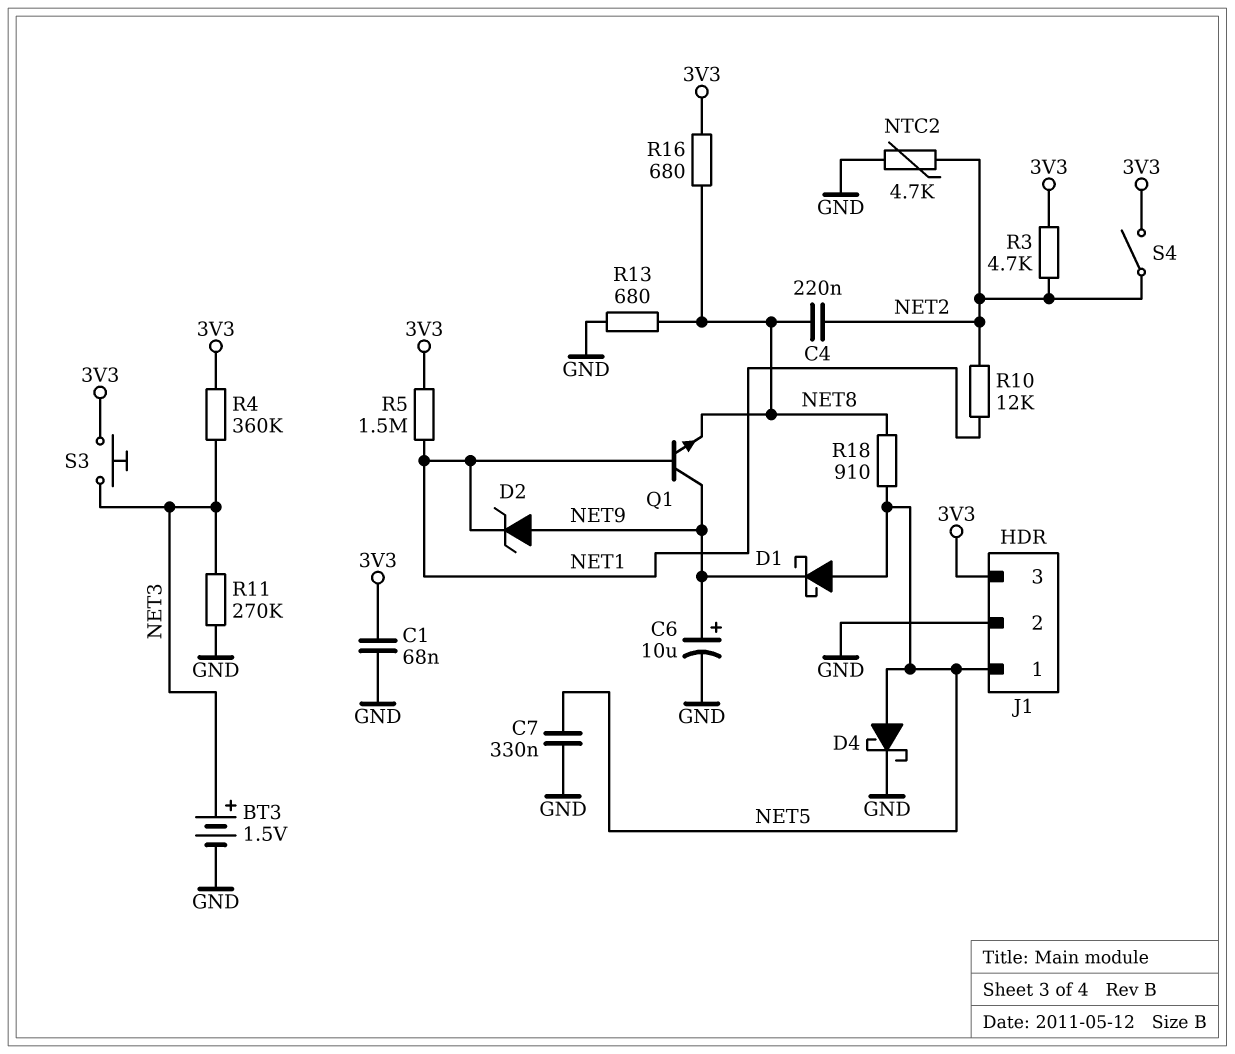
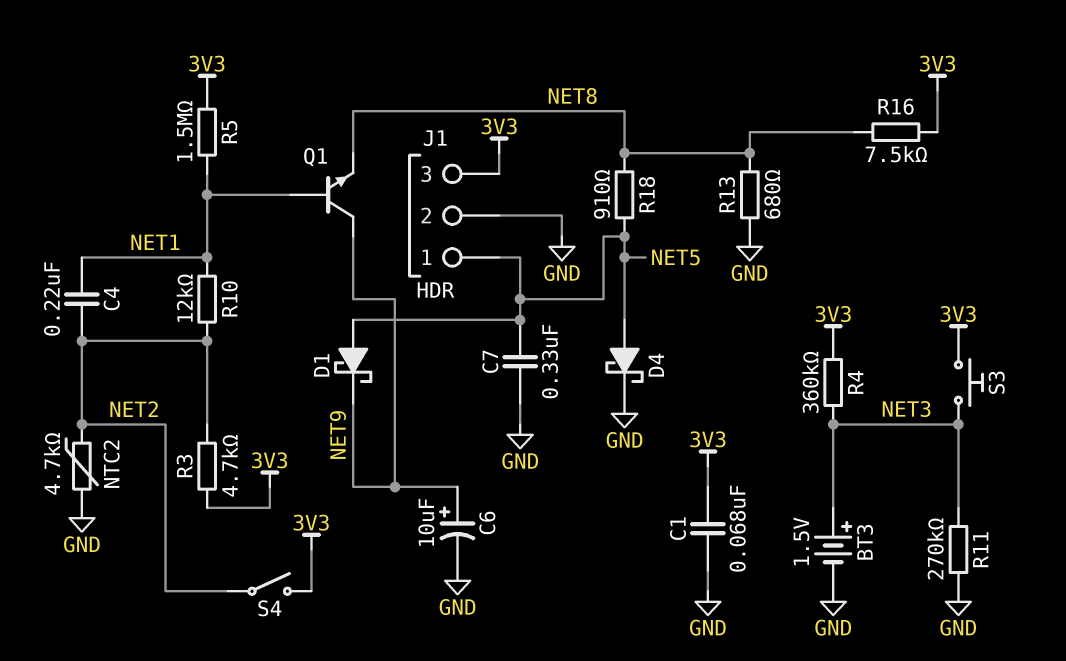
C4: 220nF (NET2, NET8) -> 220nF (NET1, NET2)
D2: zener (A NET9, K NET1) -> none
R16: 680 (3V3, NET8) -> 7.5k (3V3, NET8)

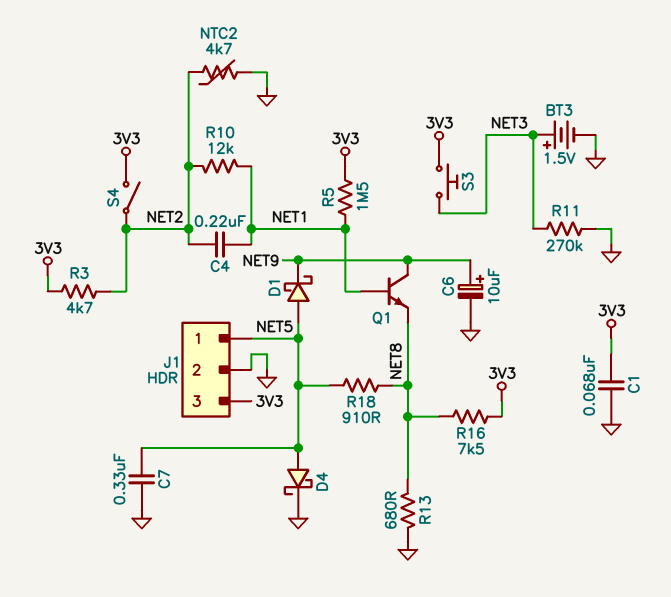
R4: 360k (3V3, NET3) -> none

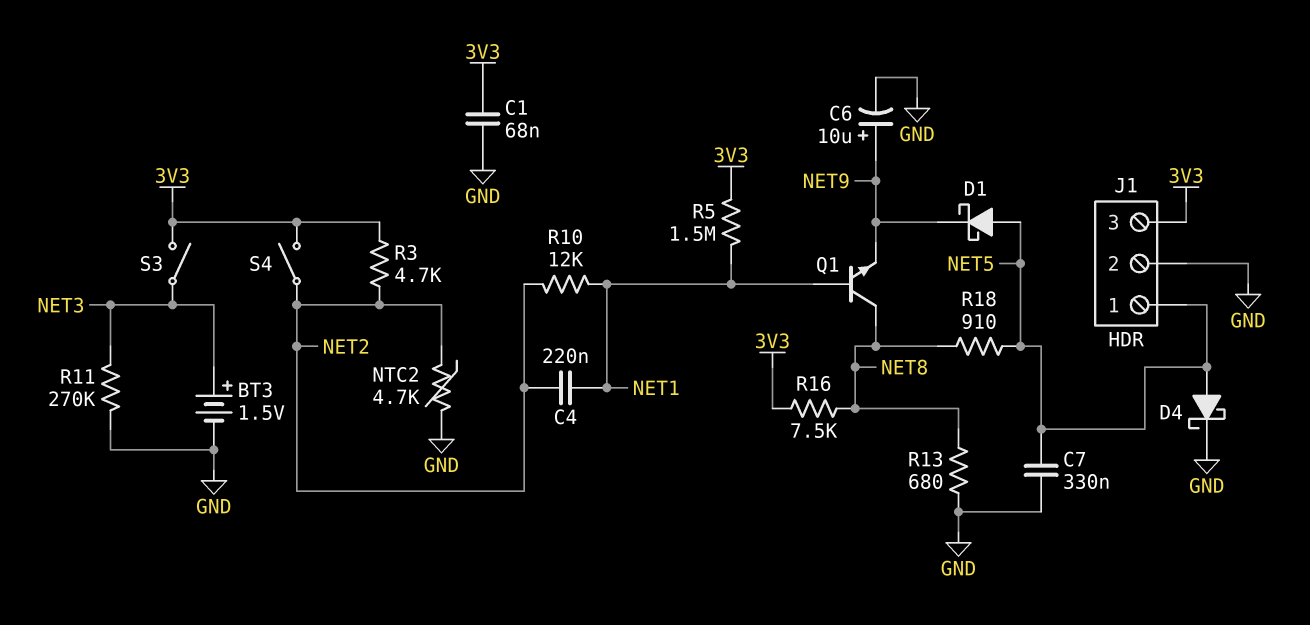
Q1: NPN (B NET1, C NET9, E NET8) -> NPN (B NET1, C NET8, E NET9)
S3: button (3V3, NET3) -> switch (3V3, NET3)

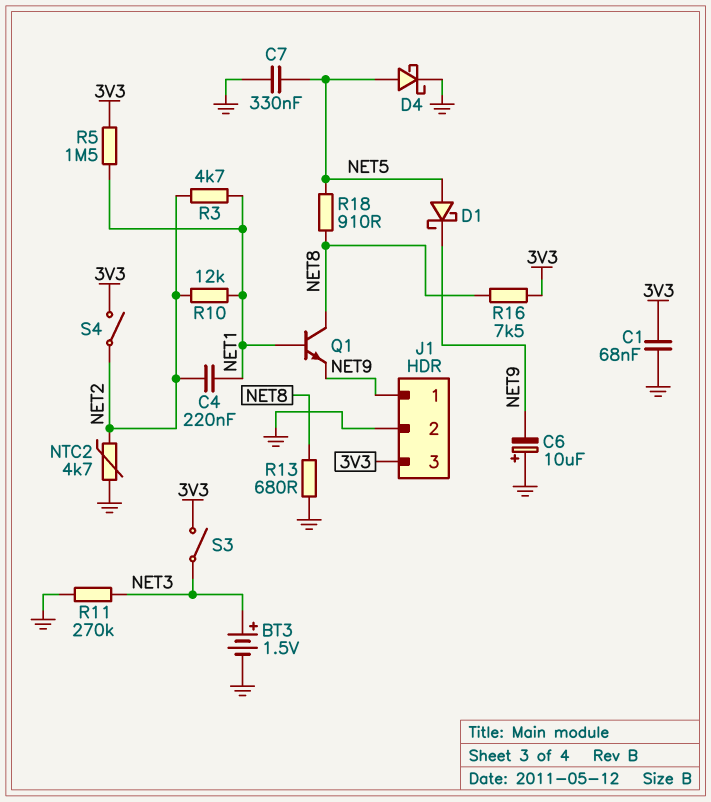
C6: 10uF (plus NET9, minus GND) -> 10uF (plus GND, minus NET9)
J1 pin 1: NET5 -> NET9
R3: 4.7k (3V3, NET2) -> 4.7k (NET1, NET2)

